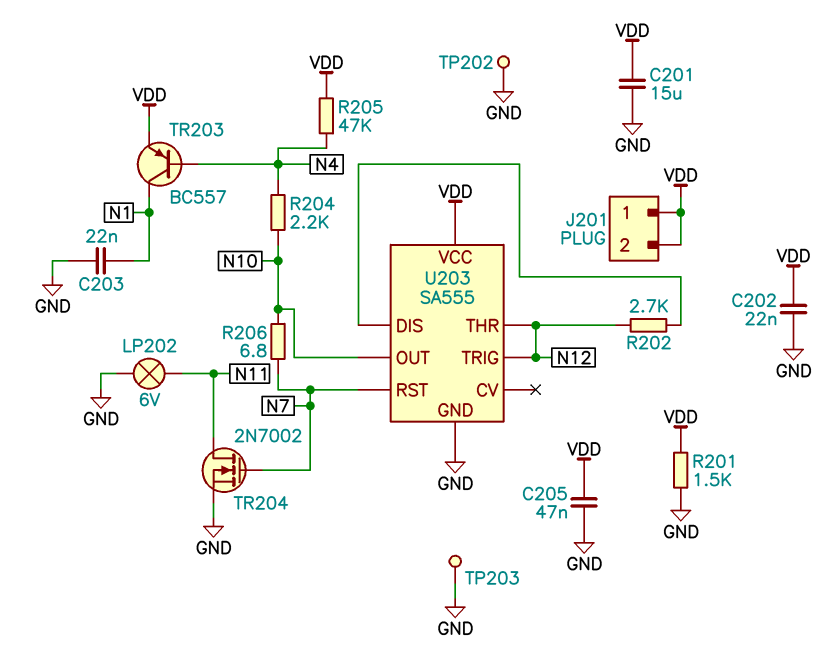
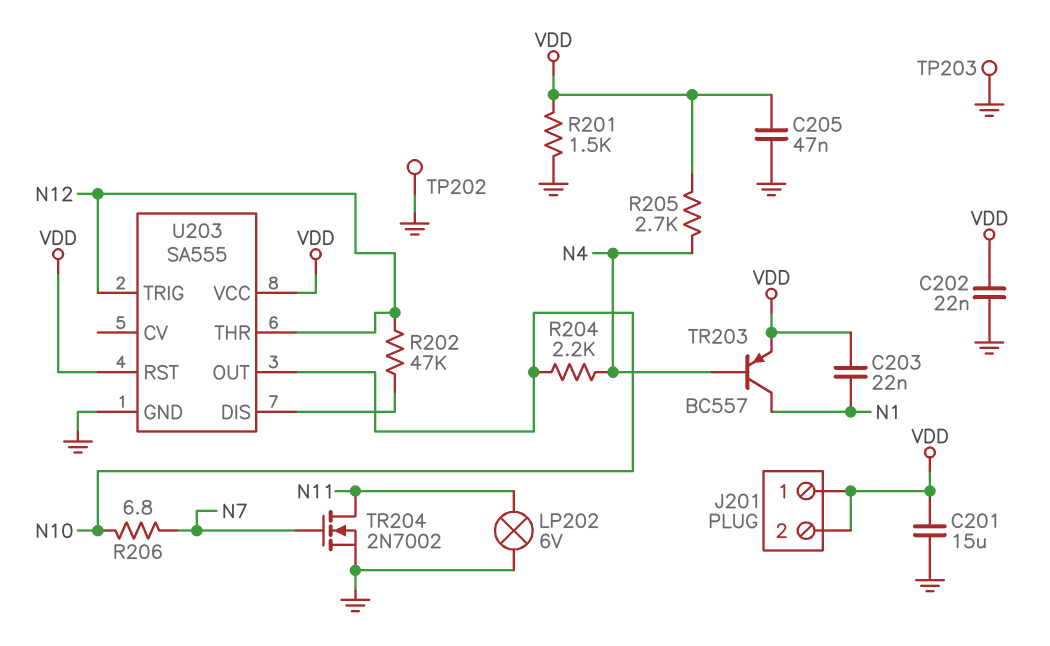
C203: 22nF (GND, N1) -> 22nF (N1, VDD)
R202: 2.7k (N12, U203/DIS) -> 47k (N12, U203/DIS)
R205: 47k (N4, VDD) -> 2.7k (N4, VDD)
U203 pin RST: N7 -> VDD

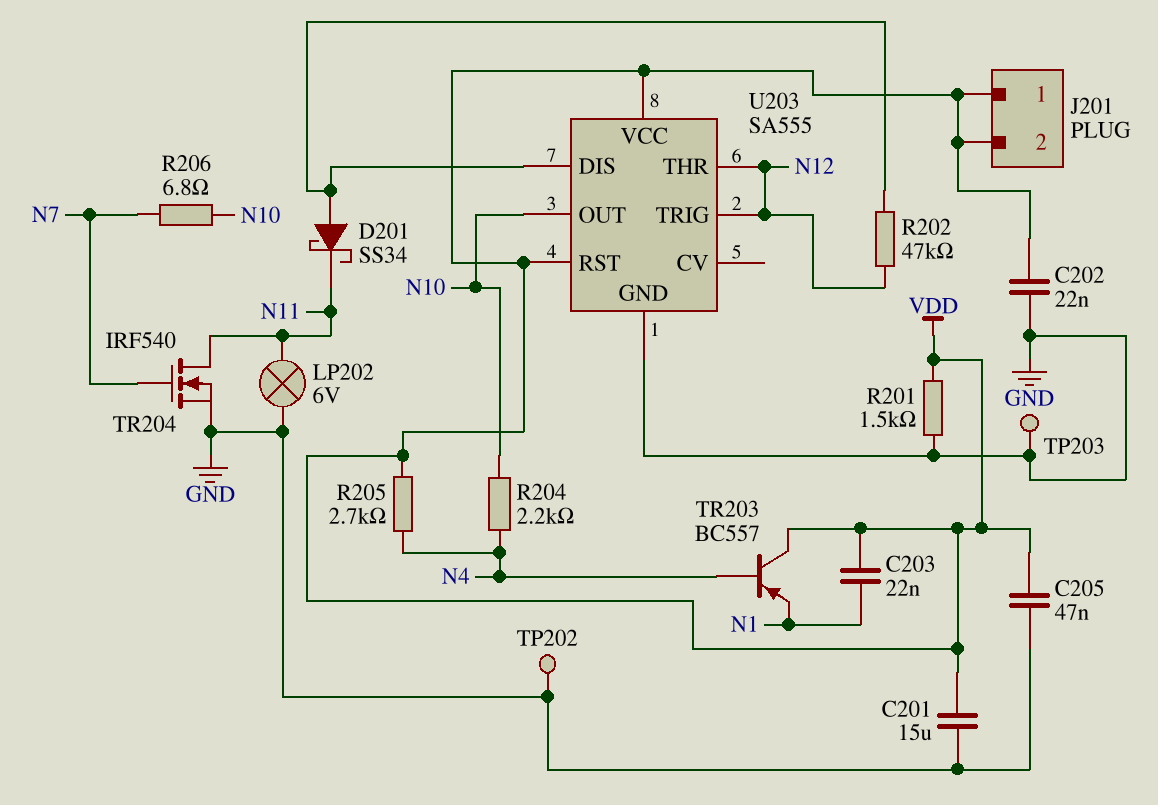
D201: none -> schottky SS34 (A U203/DIS, K N11)
TR203: PNP BC557 (B N4, C N1, E VDD) -> PNP BC557 (B N4, C VDD, E N1)
TR204: NMOS 2N7002 (G N7, D N11, S GND) -> NMOS IRF540 (G N7, D N11, S GND)

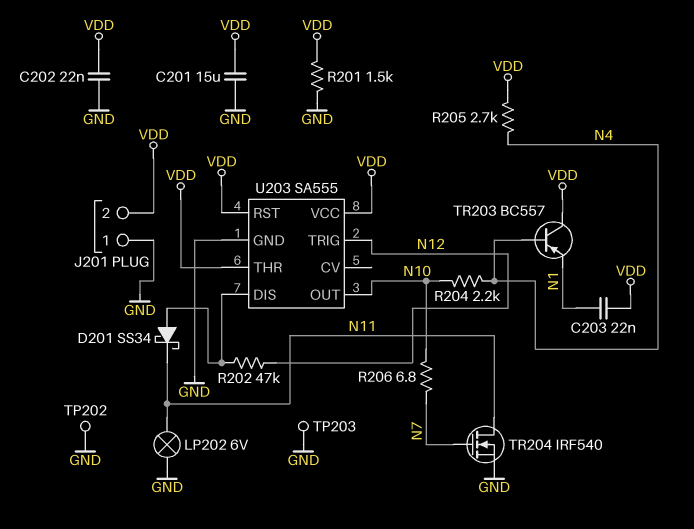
C205: 47nF (GND, VDD) -> none
J201 pin 1: VDD -> GND
U203 pin THR: N12 -> VDD

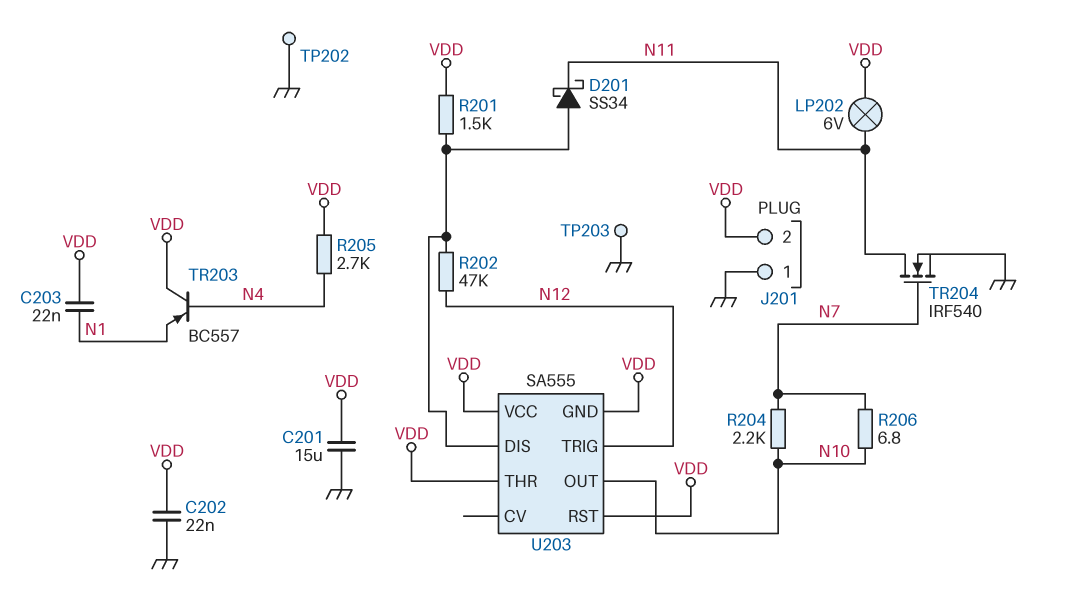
LP202: lamp 6V (GND, N11) -> lamp 6V (N11, VDD)
R201: 1.5k (GND, VDD) -> 1.5k (U203/DIS, VDD)
R204: 2.2k (N4, N10) -> 2.2k (N7, N10)
U203 pin GND: GND -> VDD

